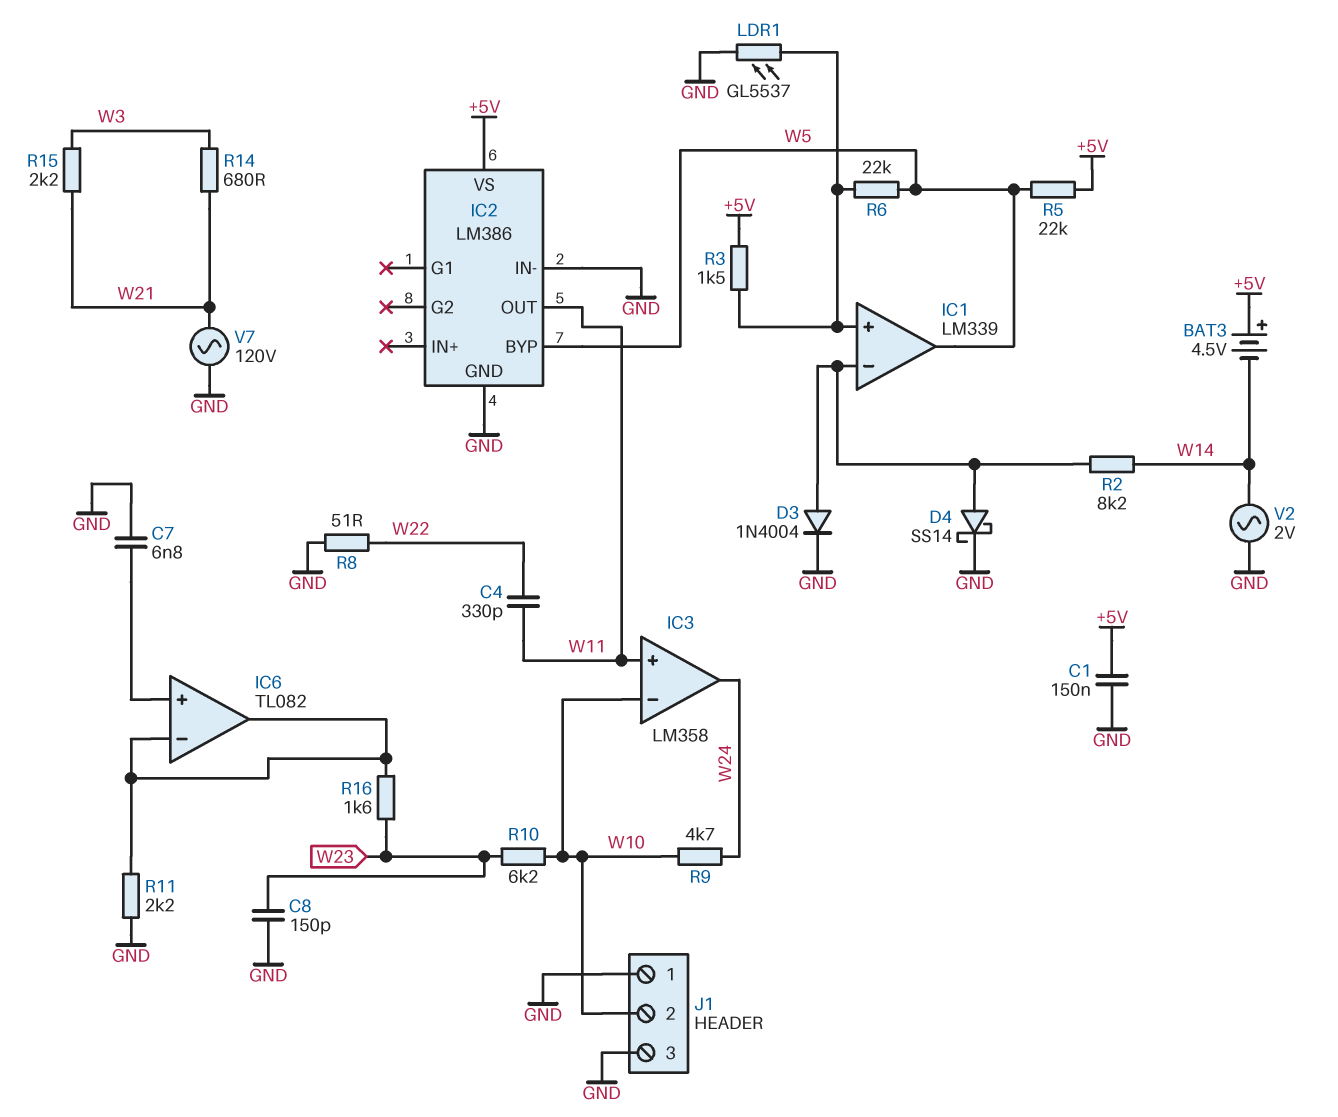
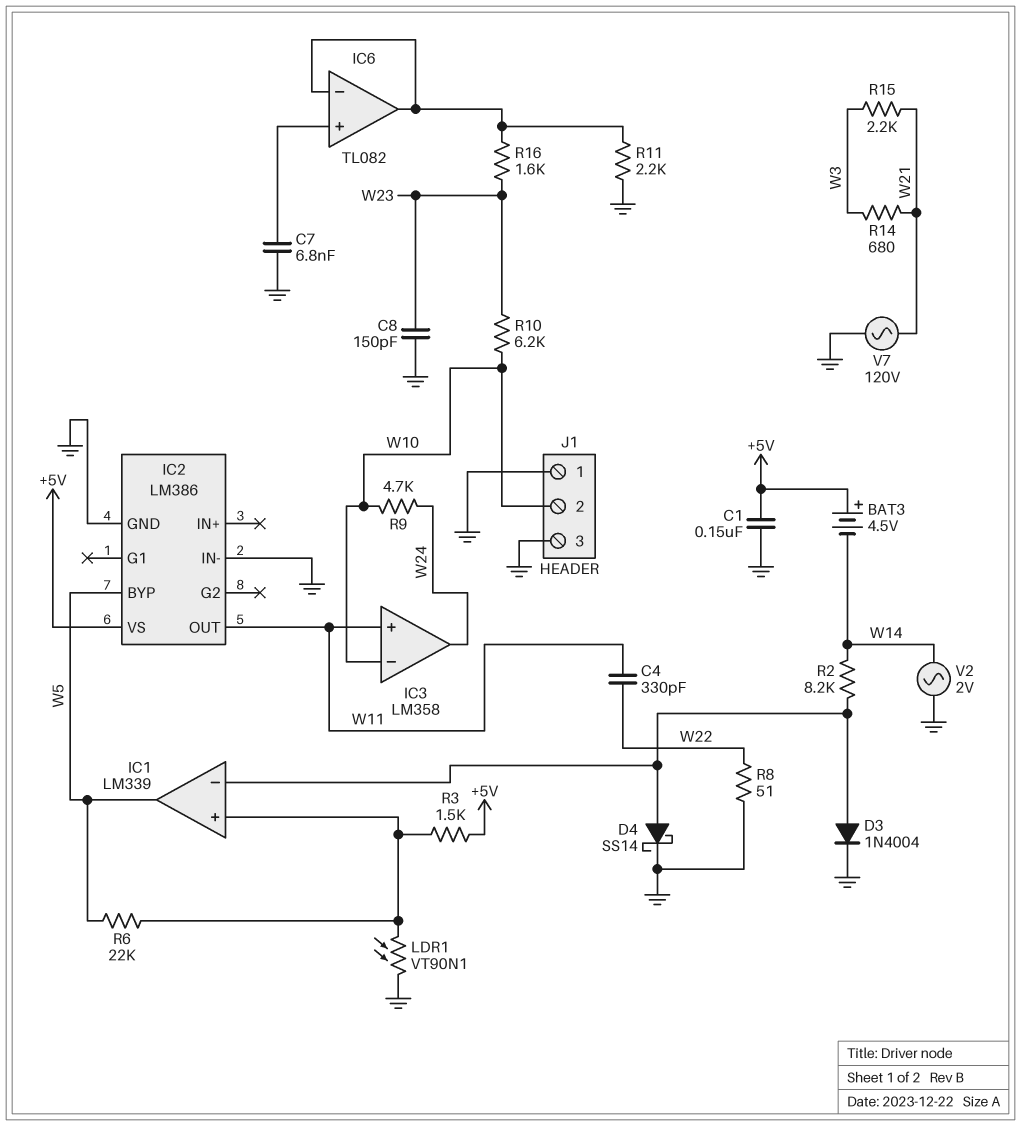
LDR1: GL5537 (GND, IC1/in+) -> VT90N1 (GND, IC1/in+)
R5: 22k (+5V, W5) -> none

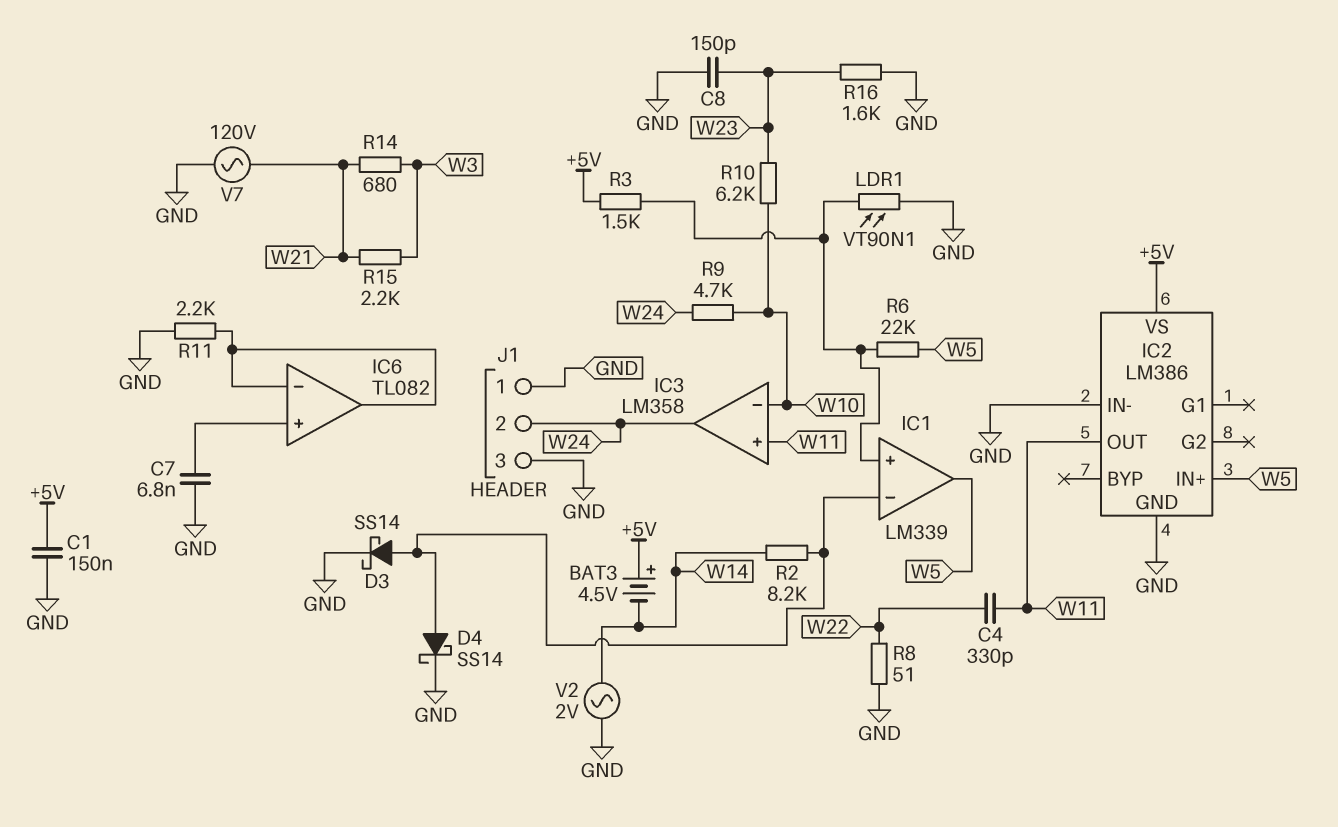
D3: diode 1N4004 (A IC1/in-, K GND) -> schottky SS14 (A IC1/in-, K GND)
IC2 pin BYP: W5 -> none
IC2 pin IN+: none -> W5
J1 pin 2: W10 -> W24
R16: 1.6k (IC6/in-, W23) -> 1.6k (GND, W23)

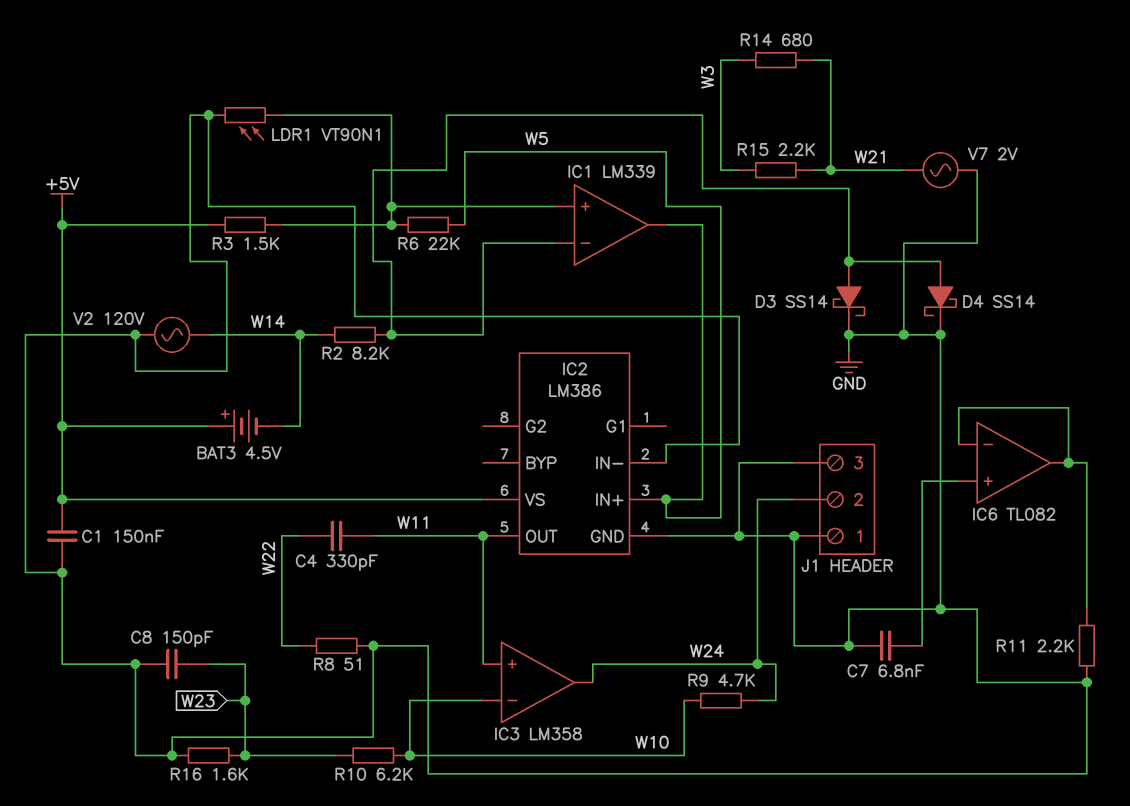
V2: AC 2V (GND, W14) -> AC 120V (GND, W14)
V7: AC 120V (GND, W21) -> AC 2V (GND, W21)

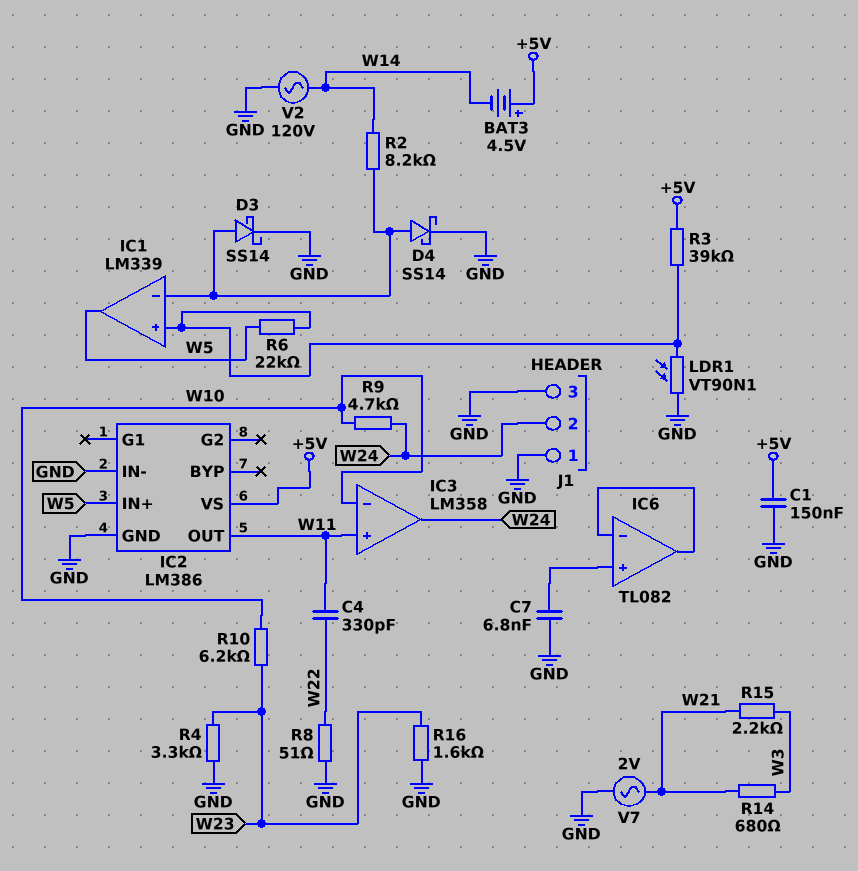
C8: 150pF (GND, W23) -> none
R3: 1.5k (+5V, IC1/in+) -> 39k (+5V, IC1/in+)
R4: none -> 3.3k (GND, W23)
R11: 2.2k (GND, IC6/in-) -> none

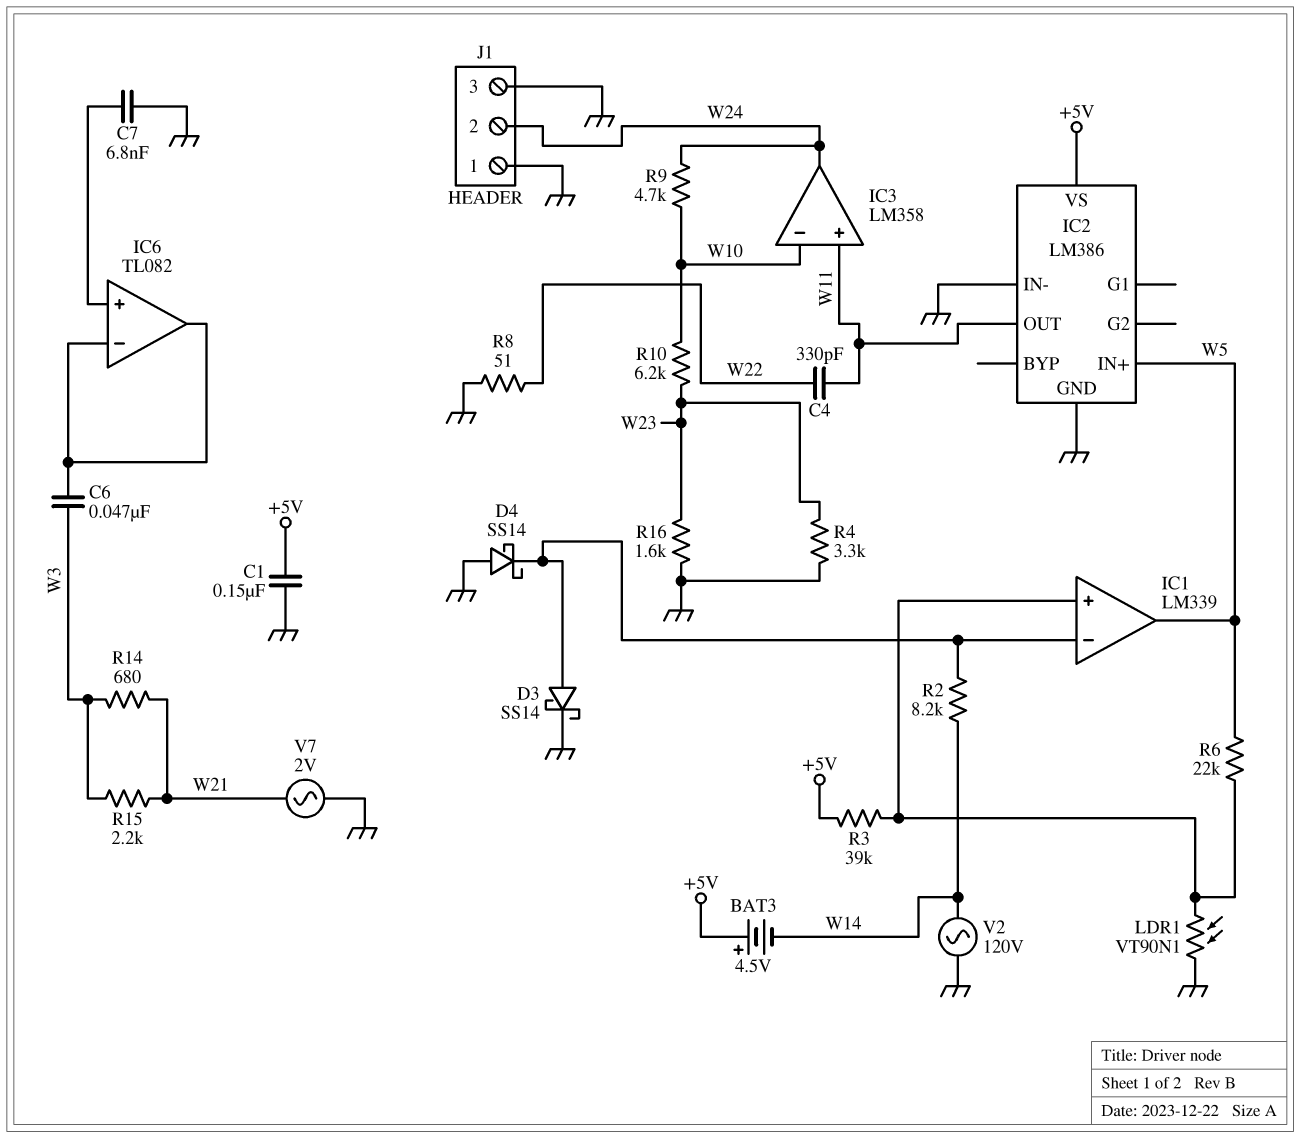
C6: none -> 47nF (IC6/in-, W3)
D4: schottky SS14 (A IC1/in-, K GND) -> schottky SS14 (A GND, K IC1/in-)

